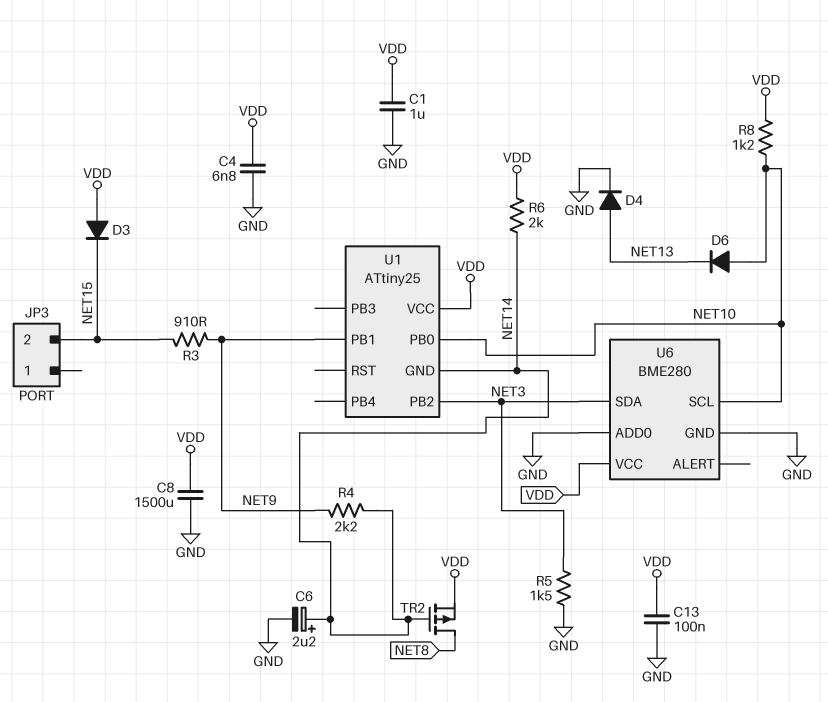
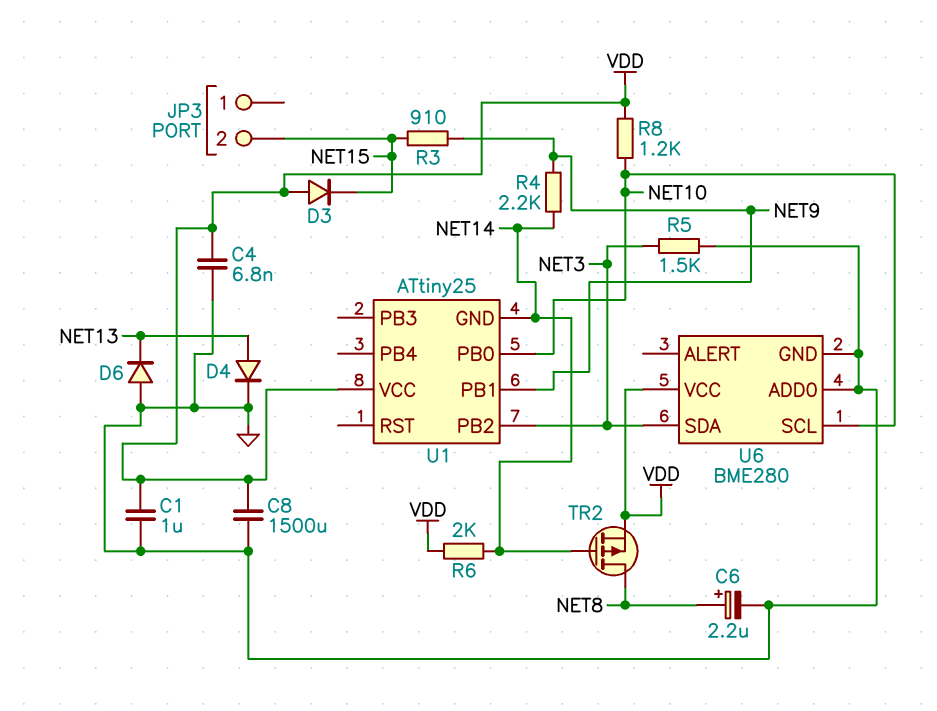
C6: 2.2uF (plus NET14, minus GND) -> 2.2uF (plus NET8, minus GND)
C13: 100nF (GND, VDD) -> none
D6: diode (A NET10, K NET13) -> diode (A GND, K NET13)

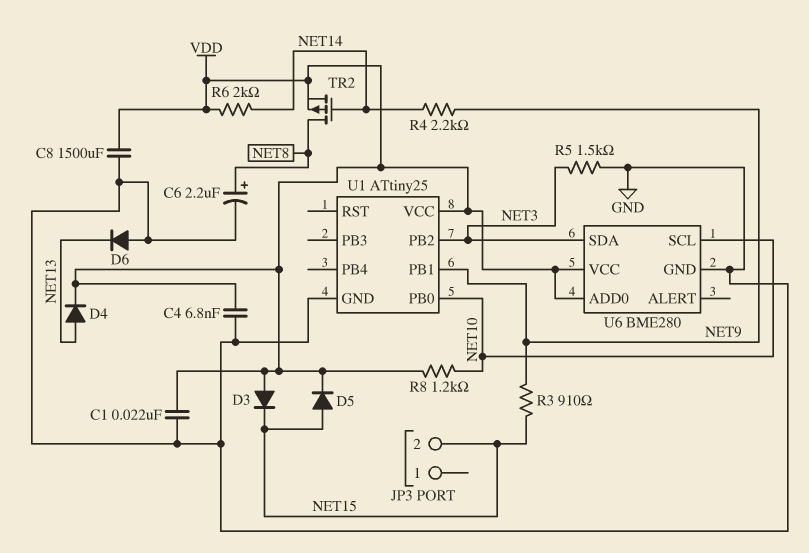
C1: 1uF (GND, VDD) -> 22nF (GND, VDD)
D4: diode (A NET13, K GND) -> diode (A NET13, K VDD)
D5: none -> diode (A NET15, K VDD)
U1 pin GND: NET14 -> GND
U6 pin ADD0: GND -> VDD

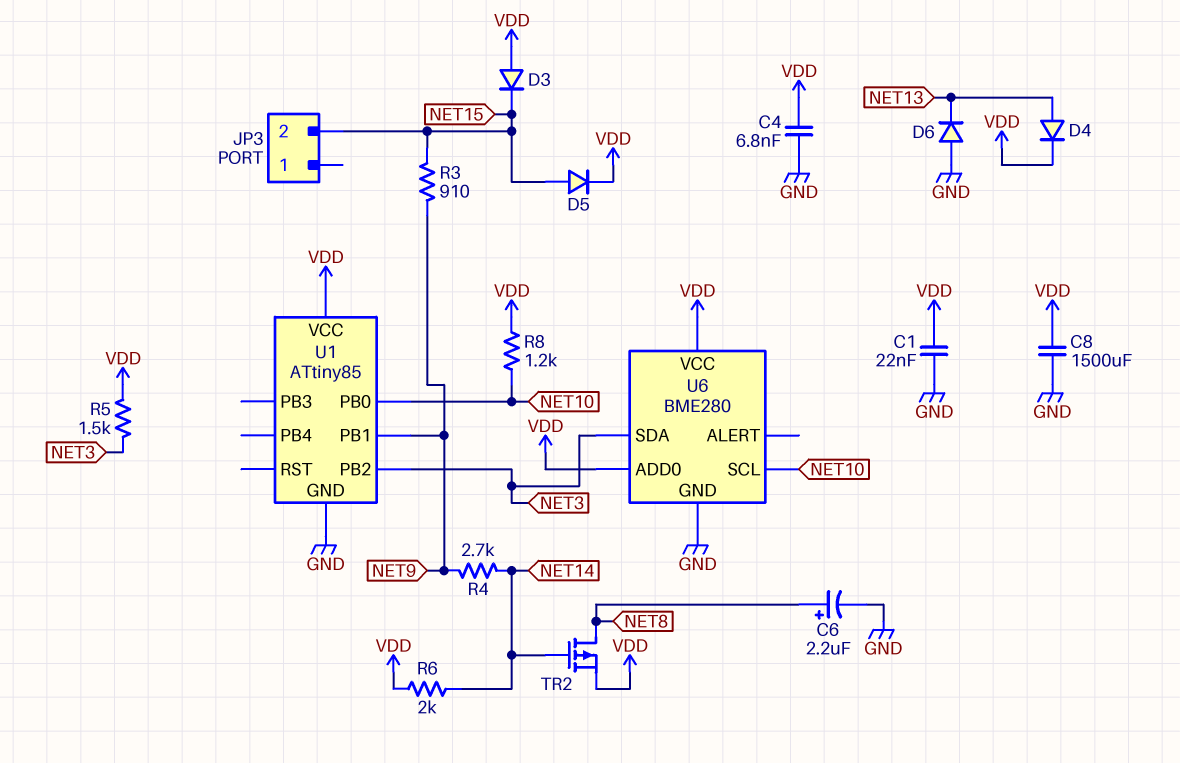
R4: 2.2k (NET9, NET14) -> 2.7k (NET9, NET14)
R5: 1.5k (GND, NET3) -> 1.5k (NET3, VDD)
U1: ATtiny25 -> ATtiny85

